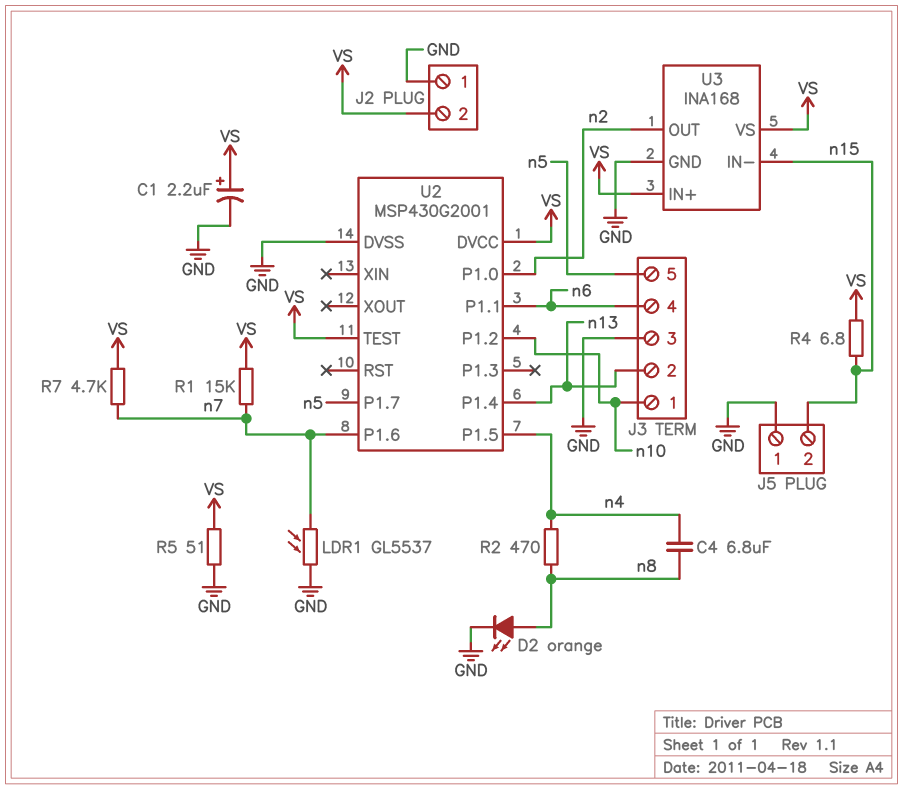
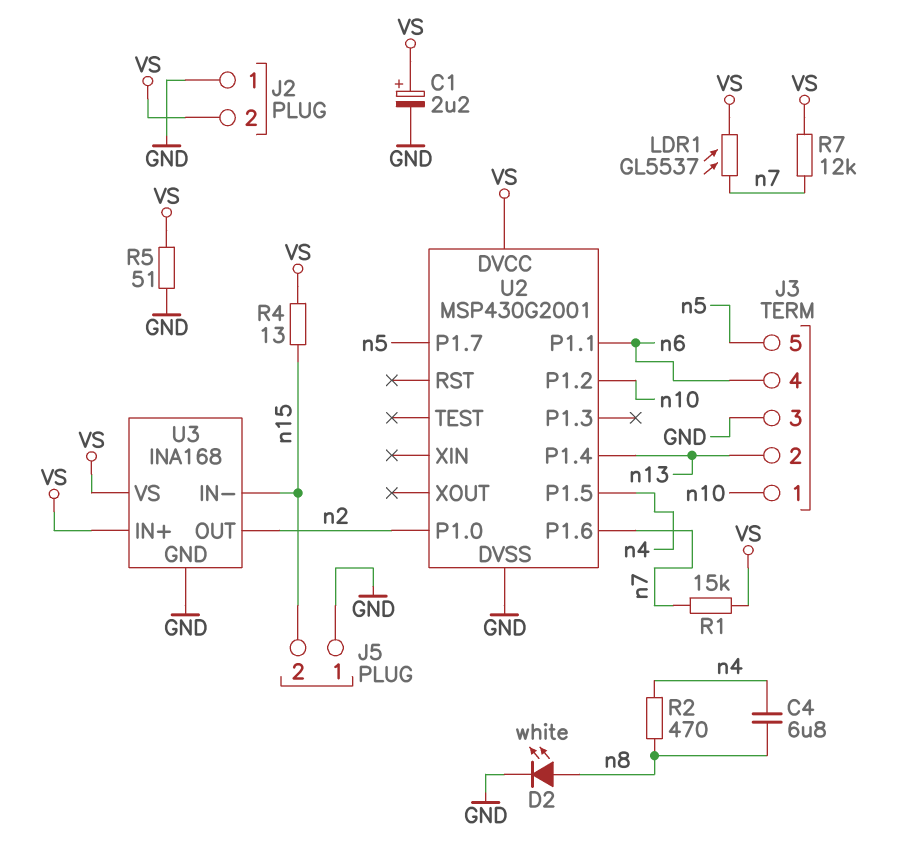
D2: LED orange (A n8, K GND) -> LED white (A n8, K GND)
LDR1: GL5537 (GND, n7) -> GL5537 (VS, n7)
R4: 6.8 (VS, n15) -> 13 (VS, n15)
R7: 4.7k (VS, n7) -> 12k (VS, n7)
U2 pin TEST: VS -> none

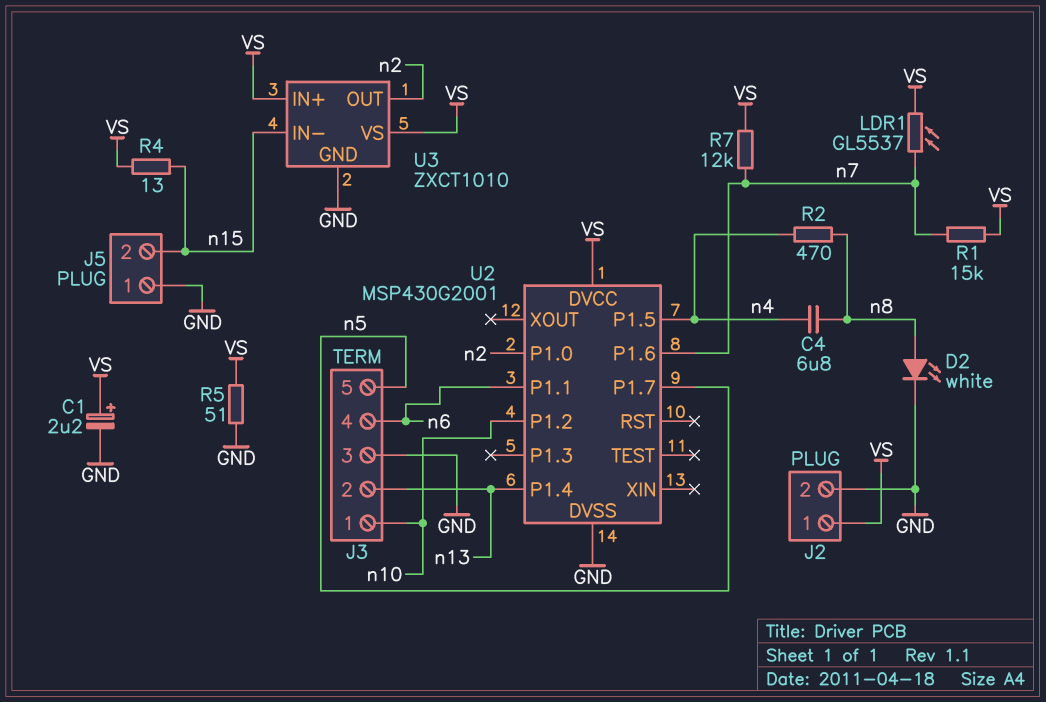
J2 pin 1: GND -> VS
J2 pin 2: VS -> GND
U3: INA168 -> ZXCT1010

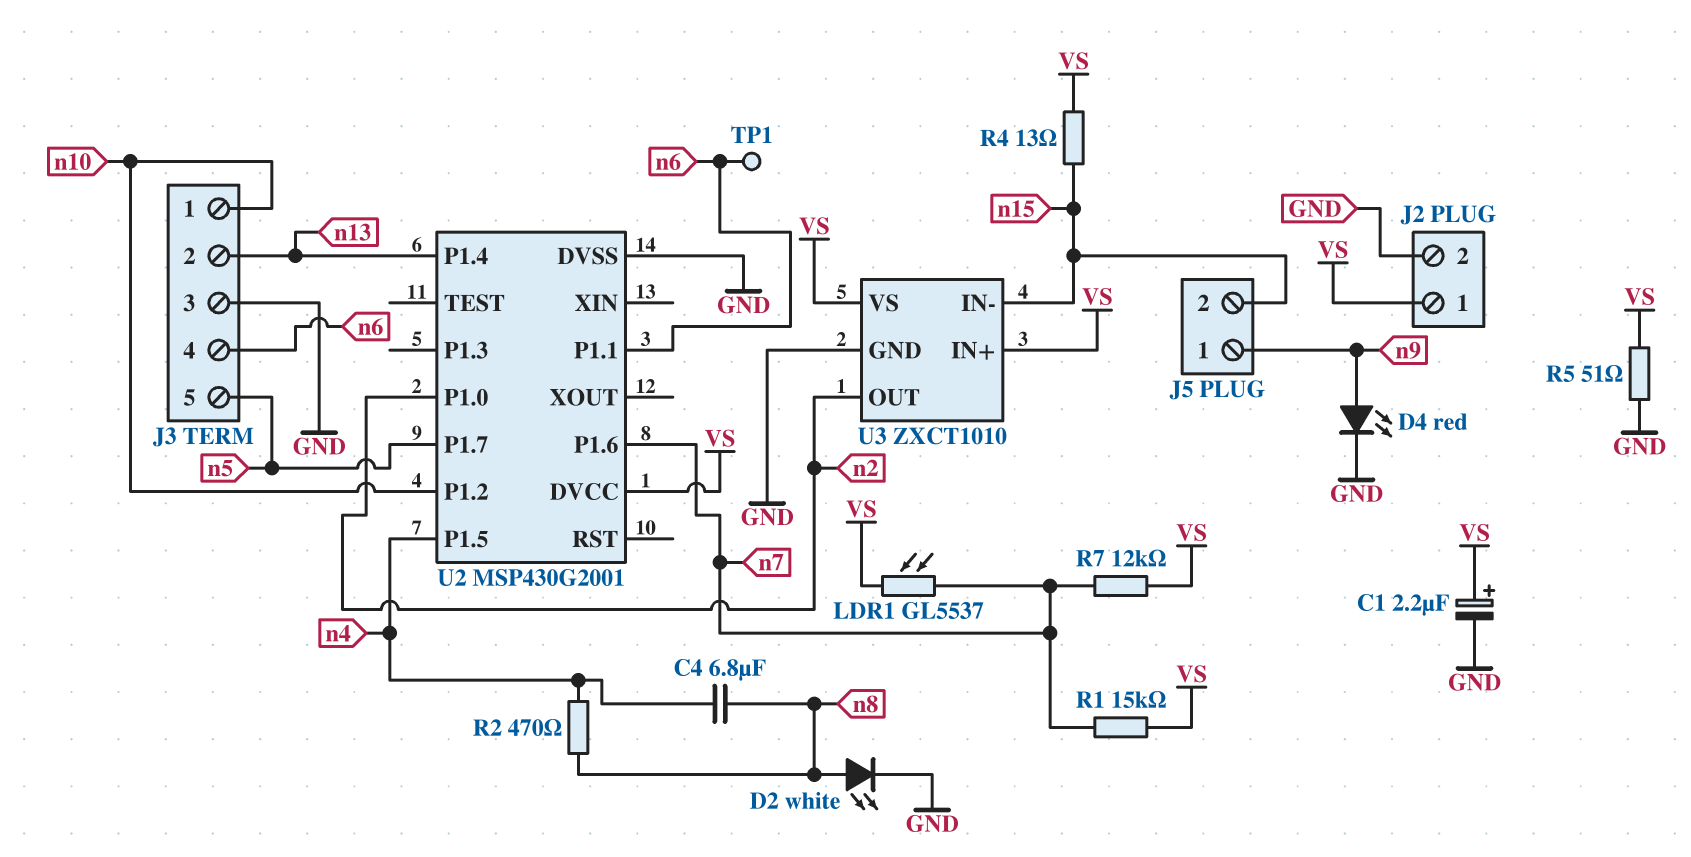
D4: none -> LED red (A n9, K GND)
J5 pin 1: GND -> n9
TP1: none -> test point (n6)

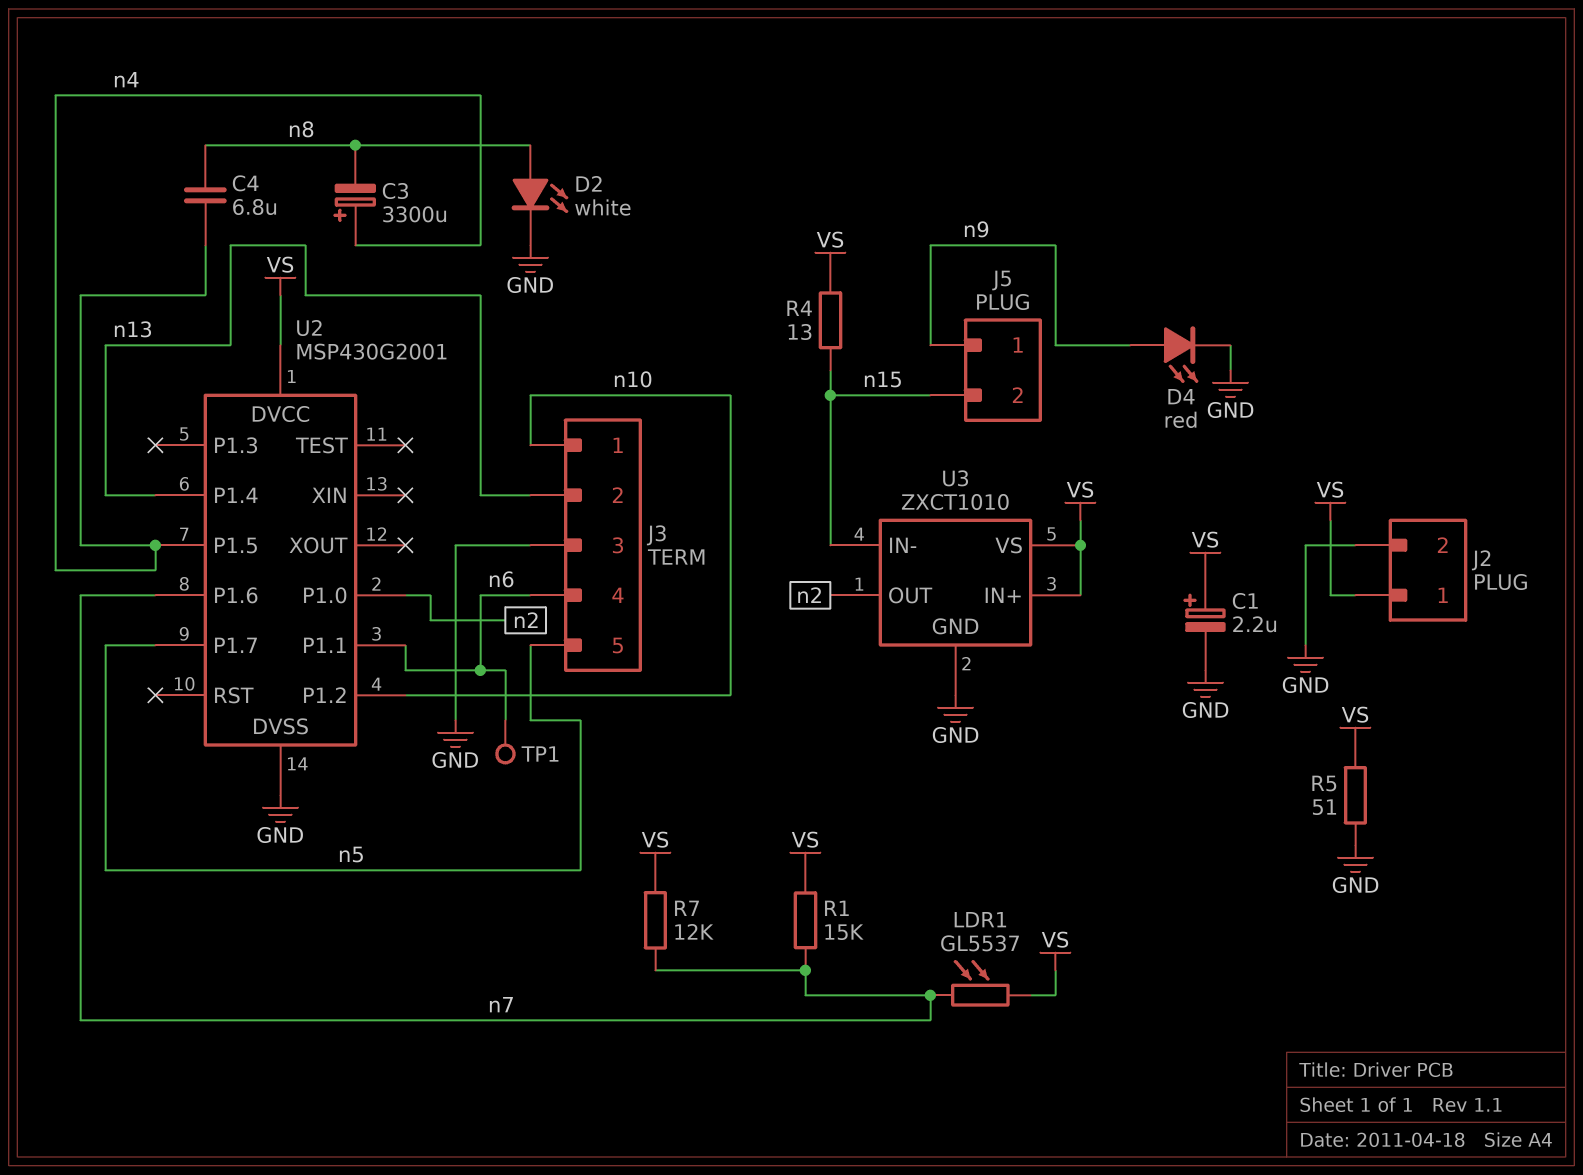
C3: none -> 3300uF (plus n4, minus n8)
R2: 470 (n4, n8) -> none

